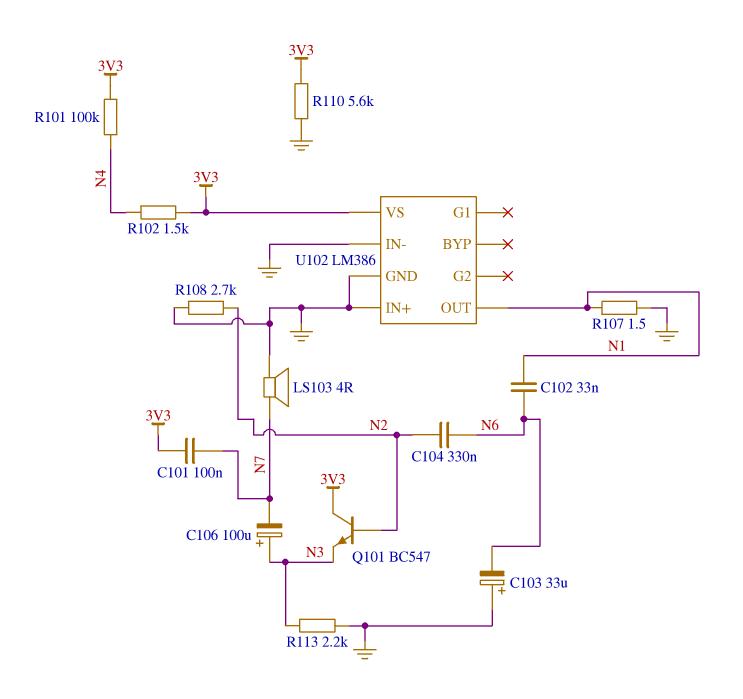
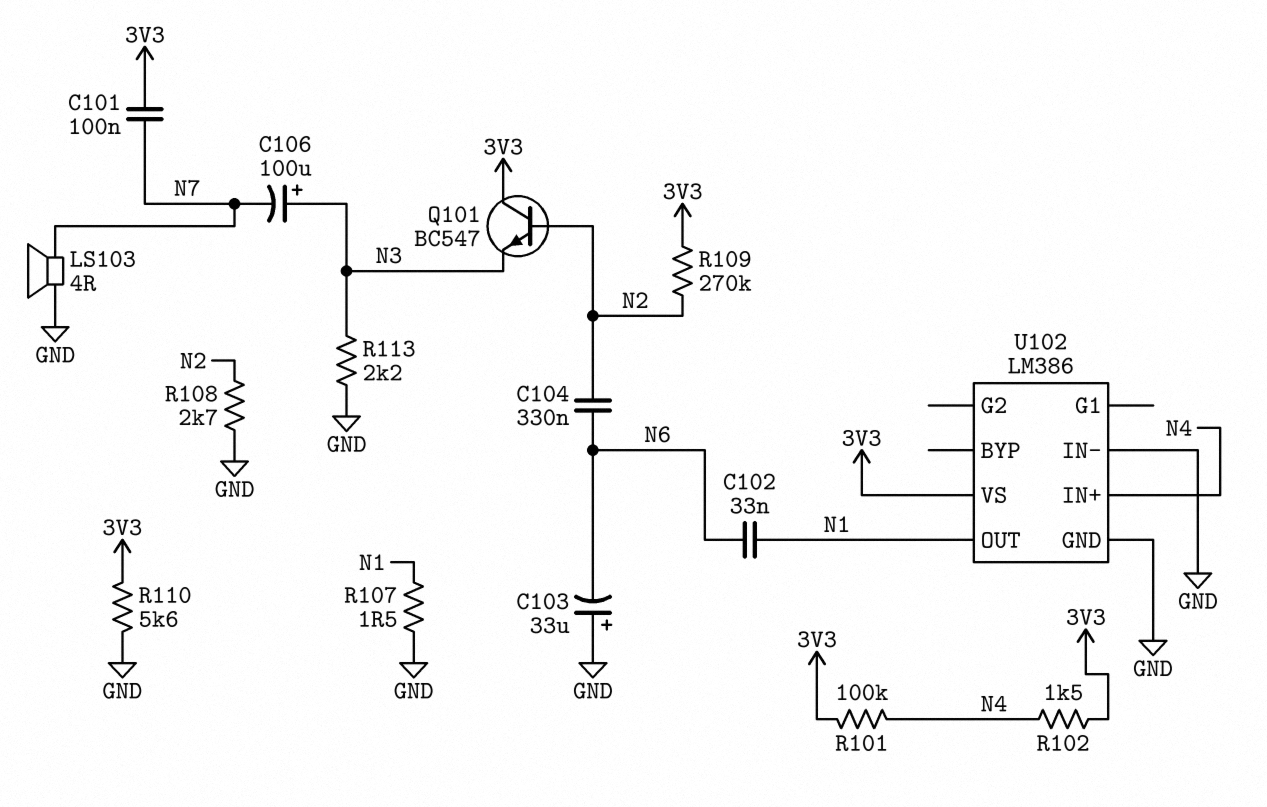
R109: none -> 270k (3V3, N2)
U102 pin IN+: GND -> N4

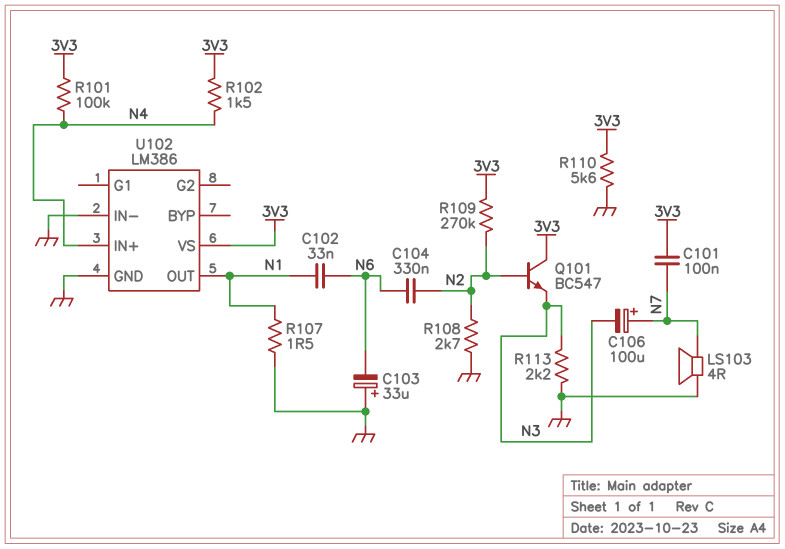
C106: 100uF (plus N3, minus N7) -> 100uF (plus N7, minus N3)

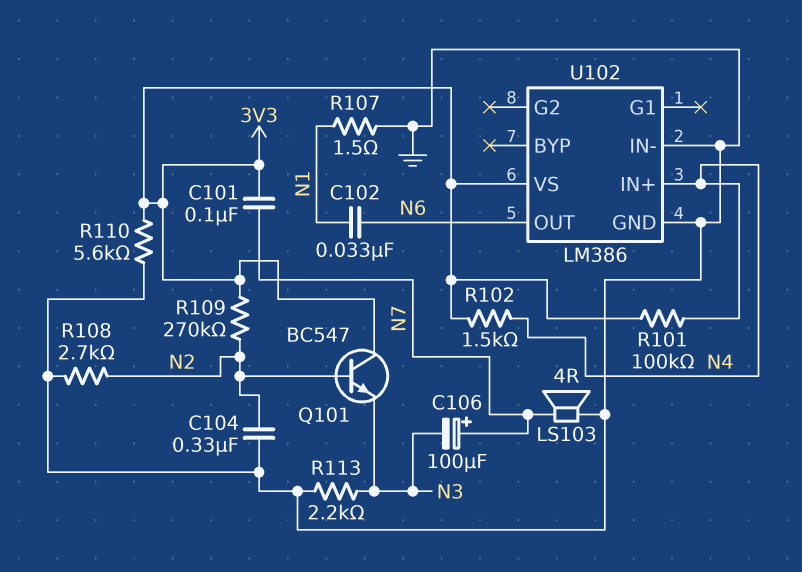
C103: 33uF (plus GND, minus N6) -> none
C104: 330nF (N2, N6) -> 330nF (GND, N2)
U102 pin OUT: N1 -> N6

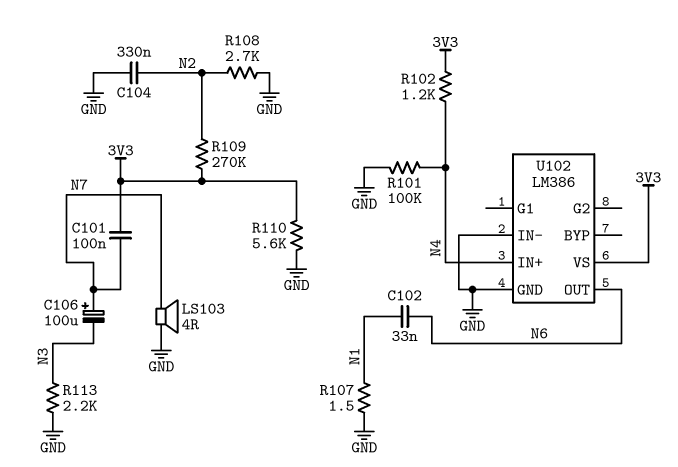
Q101: NPN BC547 (B N2, C 3V3, E N3) -> none
R101: 100k (3V3, N4) -> 100k (GND, N4)
R102: 1.5k (3V3, N4) -> 1.2k (3V3, N4)

